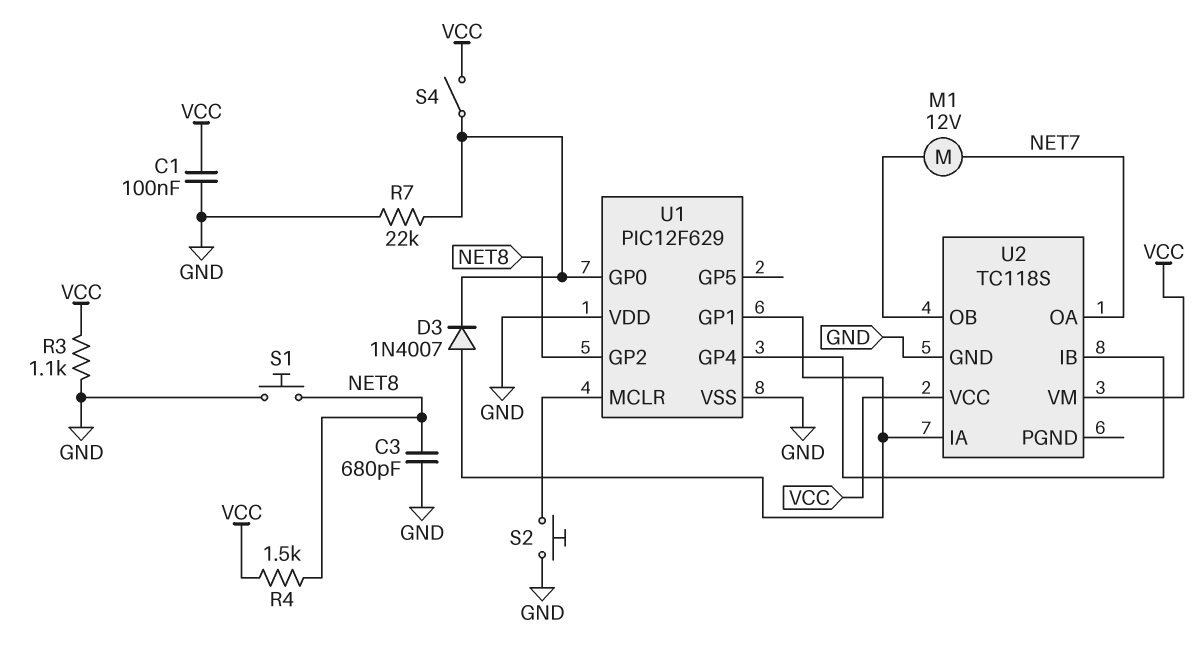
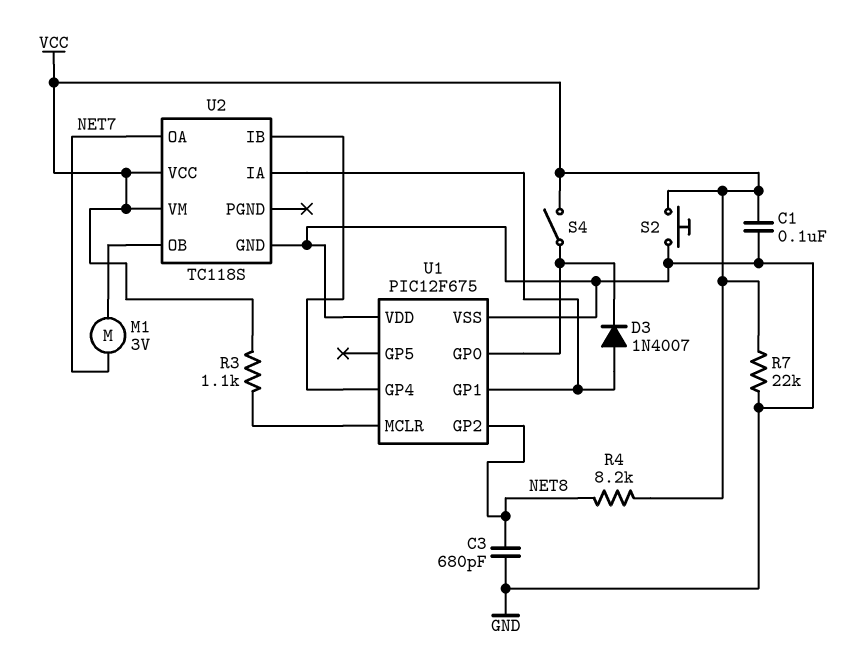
M1: motor 12V (NET7, U2/OB) -> motor 3V (NET7, U2/OB)
R3: 1.1k (GND, VCC) -> 1.1k (U1/MCLR, VCC)
R4: 1.5k (NET8, VCC) -> 8.2k (NET8, VCC)
R7: 22k (GND, U1/GP0) -> 22k (GND, VCC)
S1: button (GND, NET8) -> none
S2: button (GND, U1/MCLR) -> button (GND, VCC)
U1: PIC12F629 -> PIC12F675

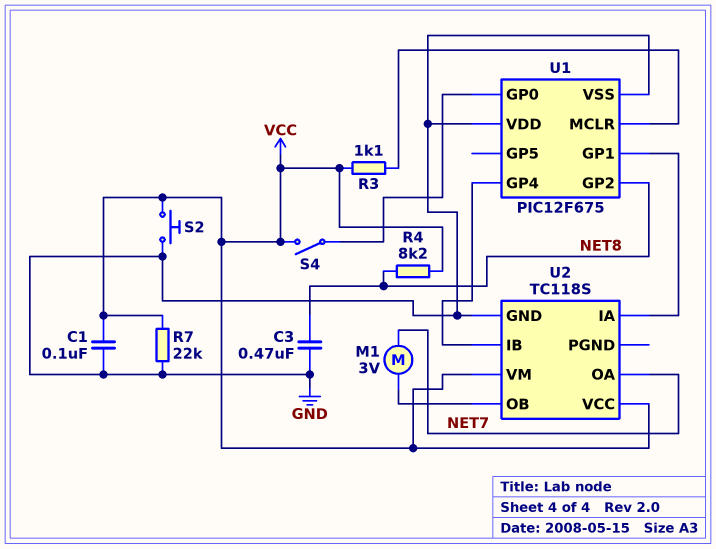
C3: 680pF (GND, NET8) -> 470nF (GND, NET8)
D3: diode 1N4007 (A U1/GP1, K U1/GP0) -> none

